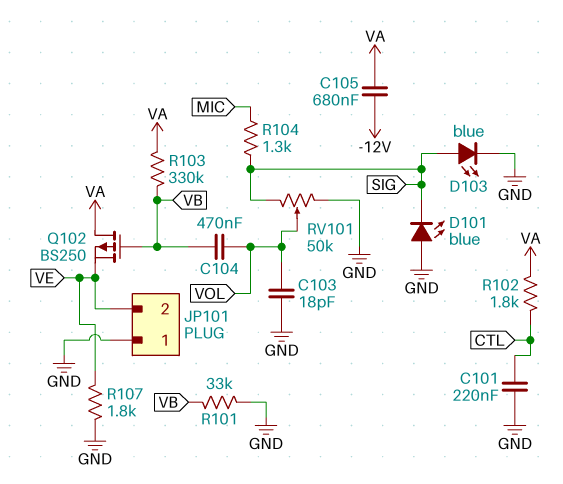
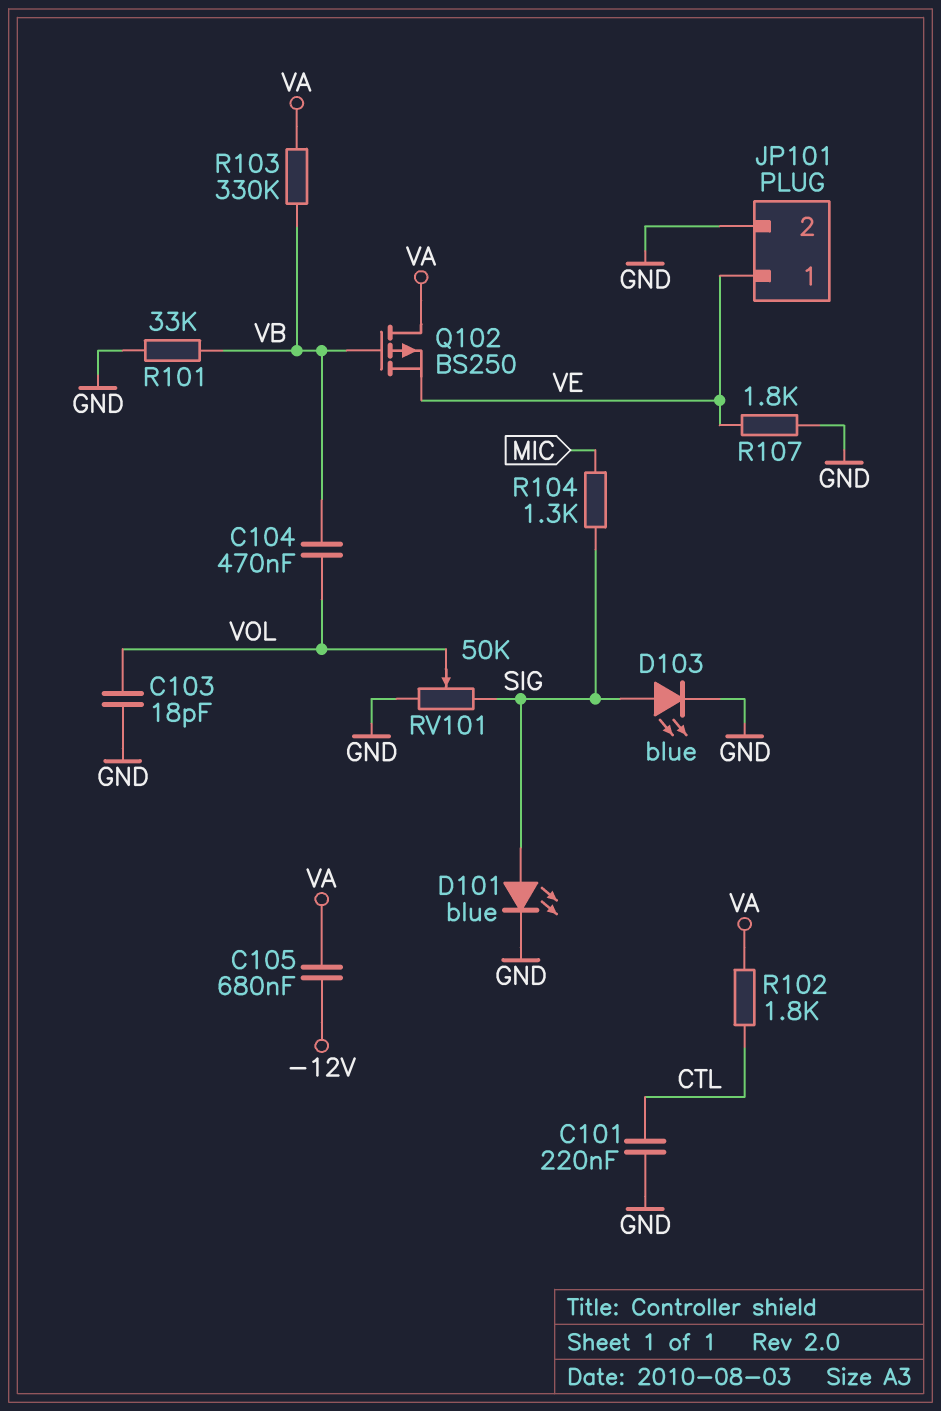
D101: LED blue (A GND, K SIG) -> LED blue (A SIG, K GND)
JP101 pin 1: GND -> VE
JP101 pin 2: VE -> GND

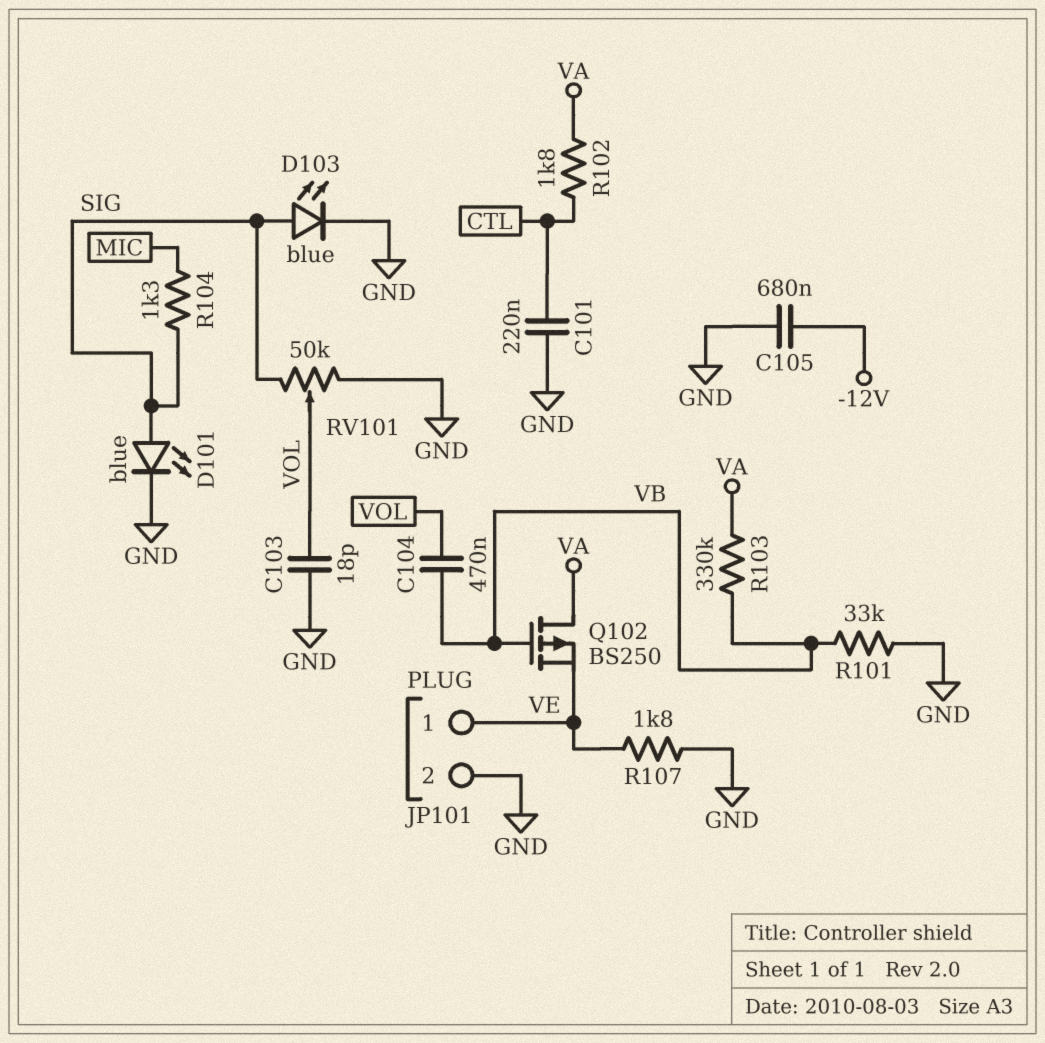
C105: 680nF (-12V, VA) -> 680nF (-12V, GND)

